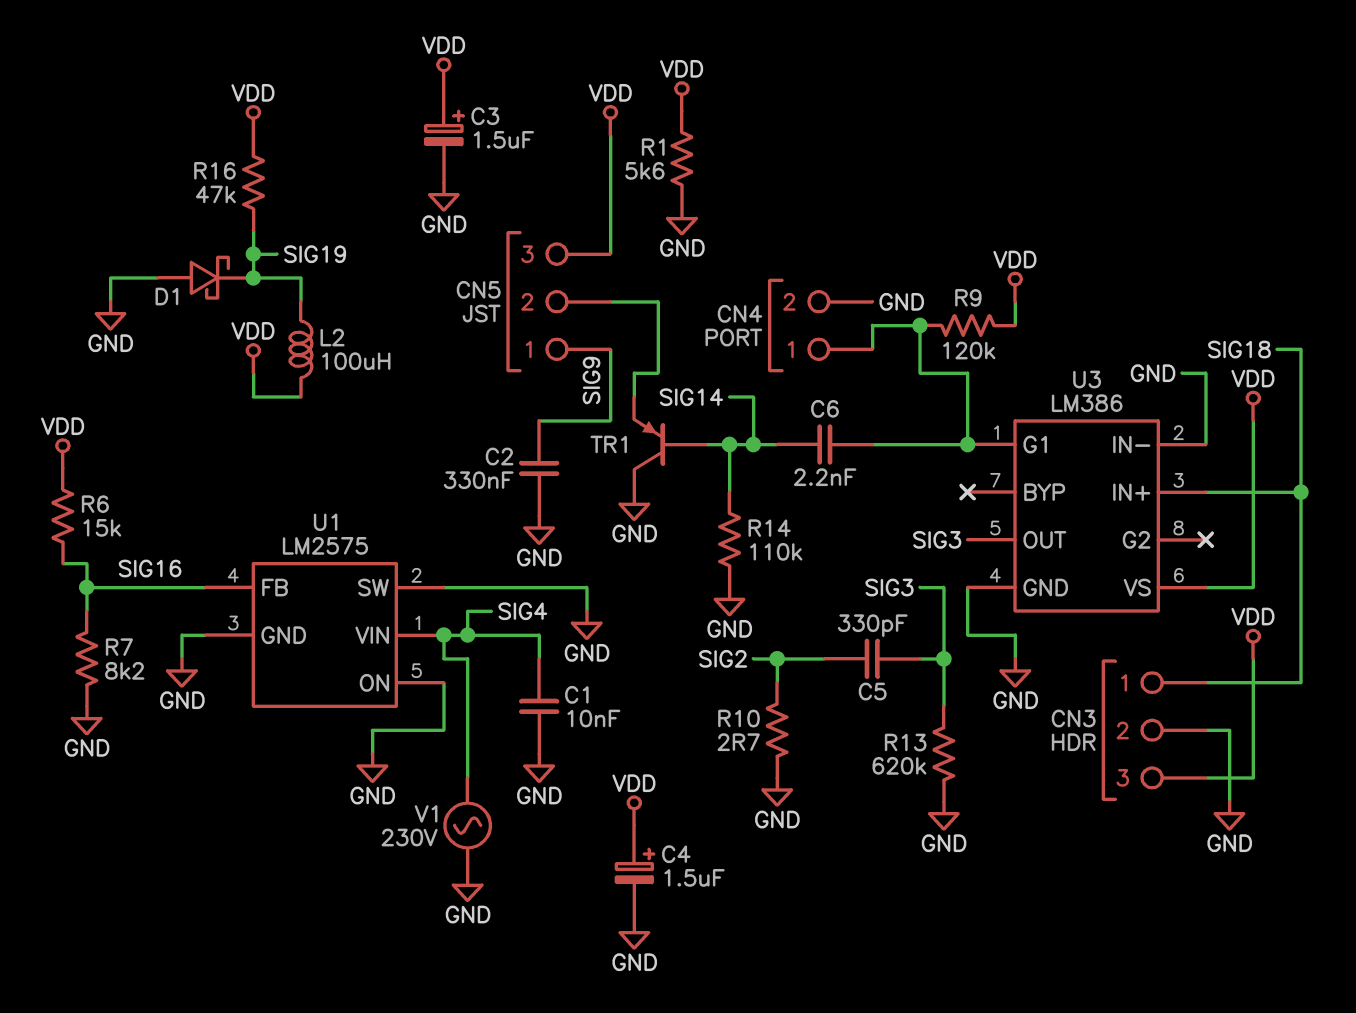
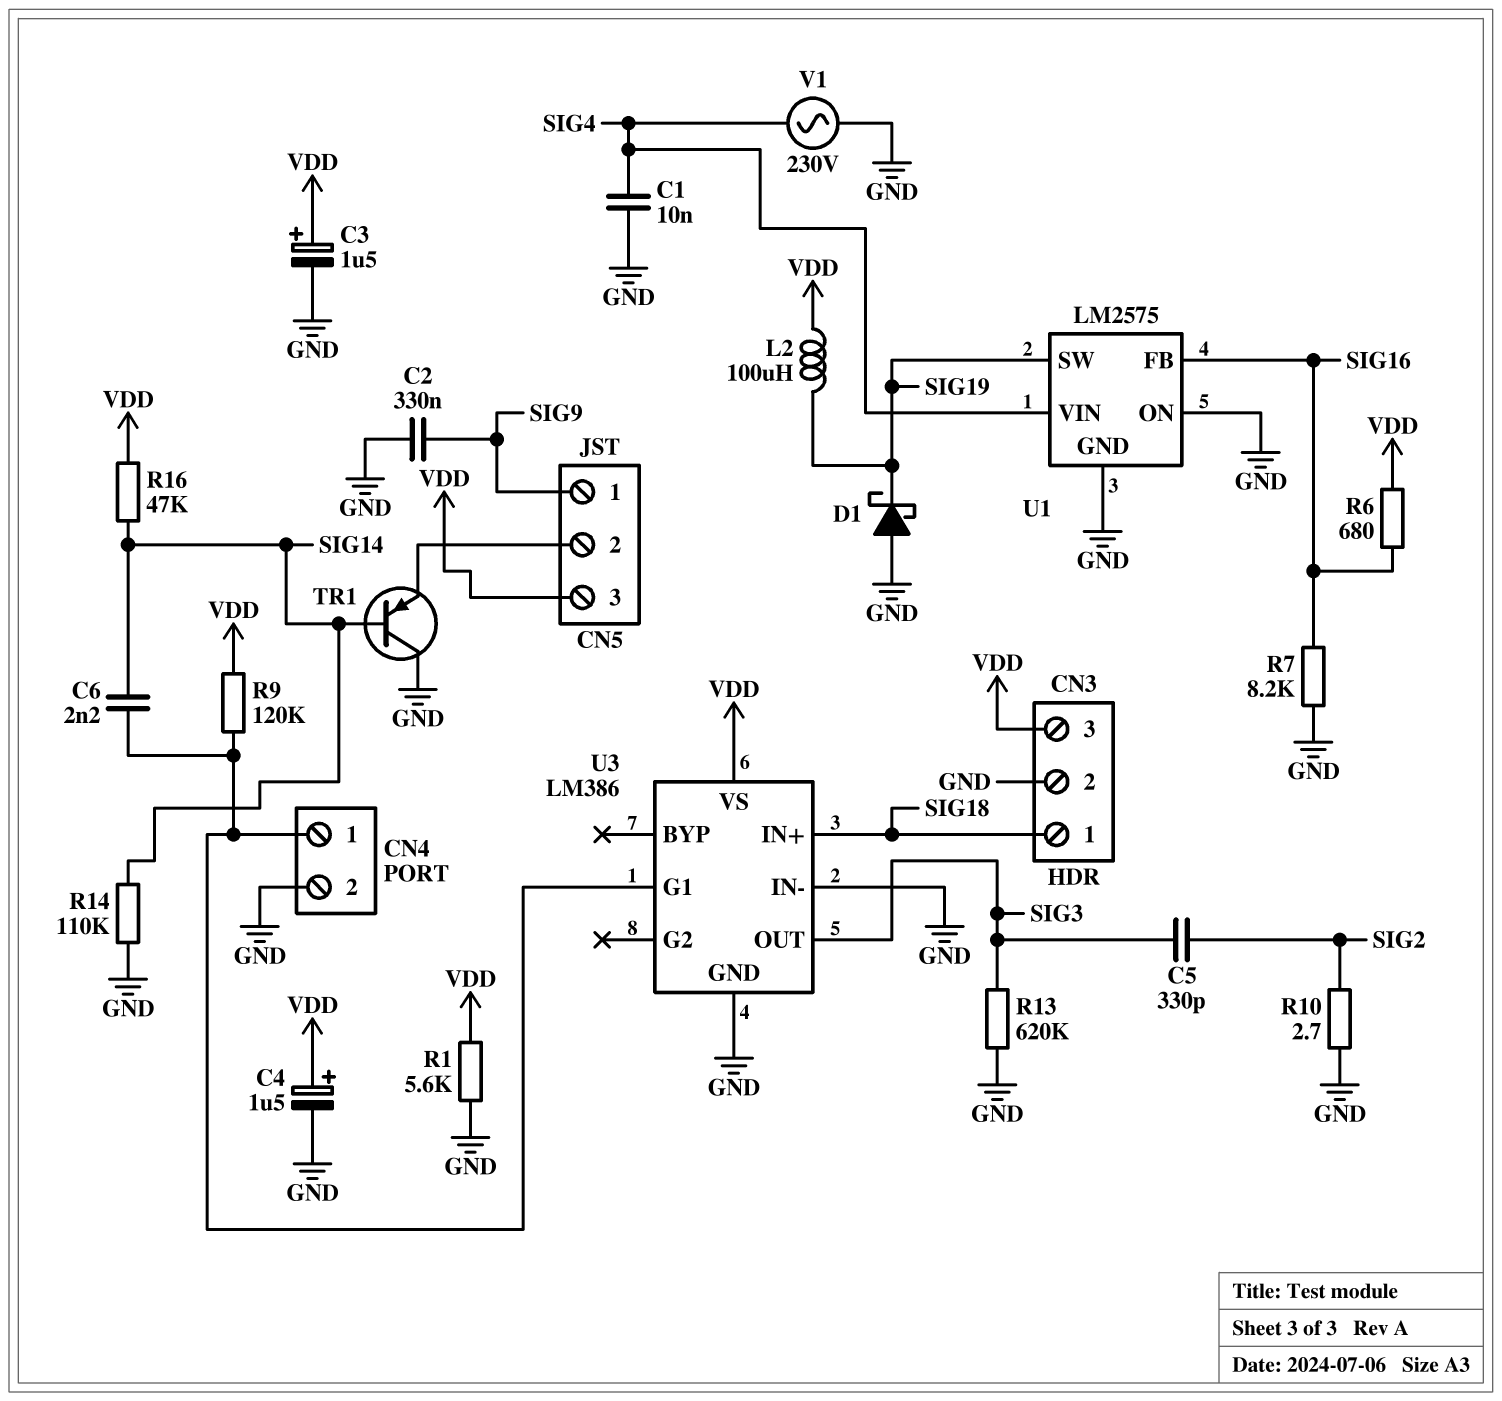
R6: 15k (SIG16, VDD) -> 680 (SIG16, VDD)
R16: 47k (SIG19, VDD) -> 47k (SIG14, VDD)
U1 pin SW: GND -> SIG19

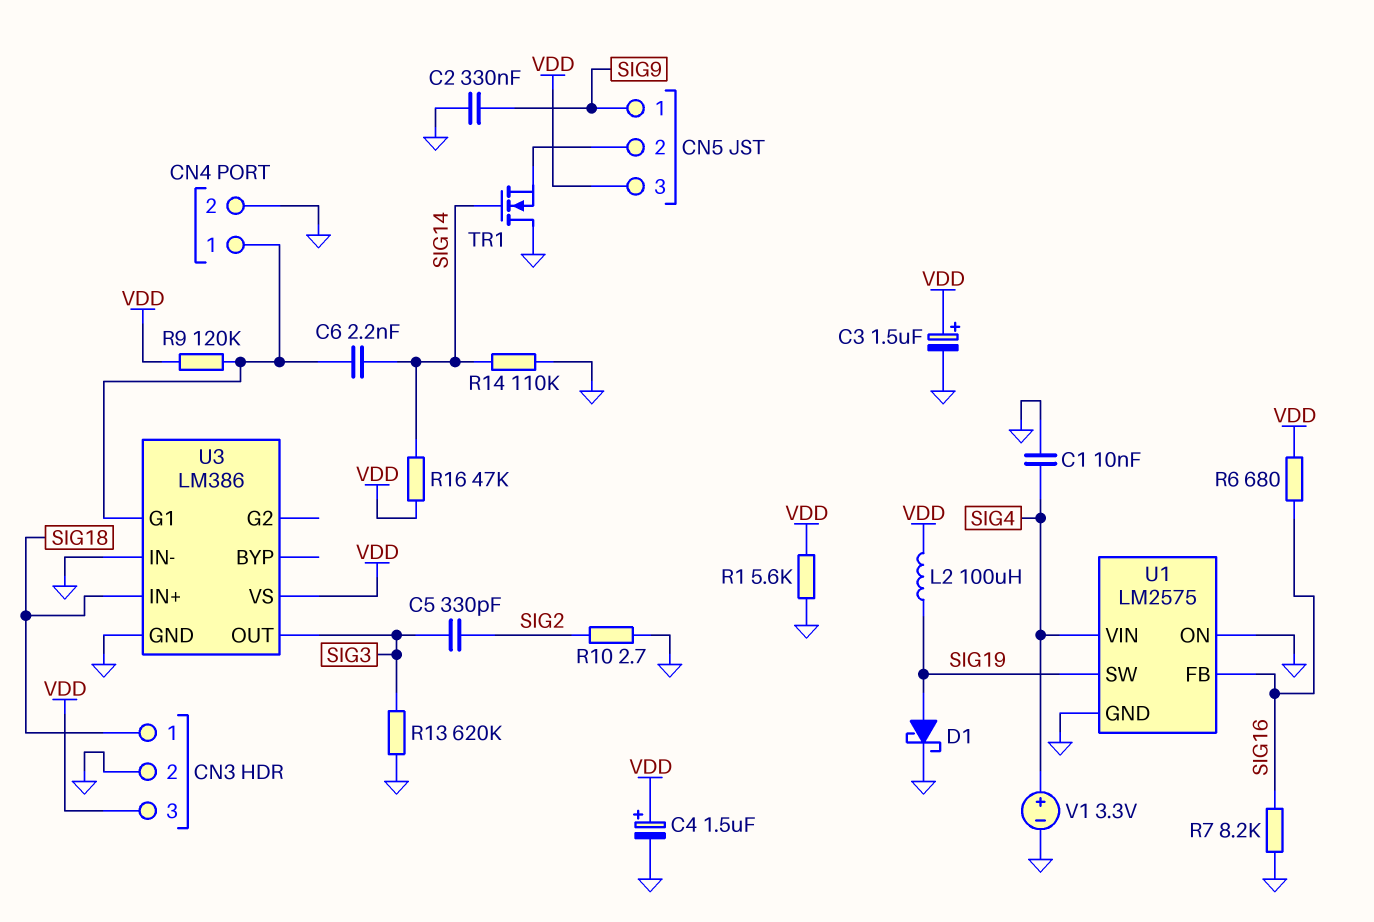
D1: schottky (A GND, K SIG19) -> schottky (A SIG19, K GND)
TR1: PNP (B SIG14, C GND, E CN5/2) -> NMOS (G SIG14, D GND, S CN5/2)
V1: AC 230V (GND, SIG4) -> 3.3V (plus SIG4, minus GND)

